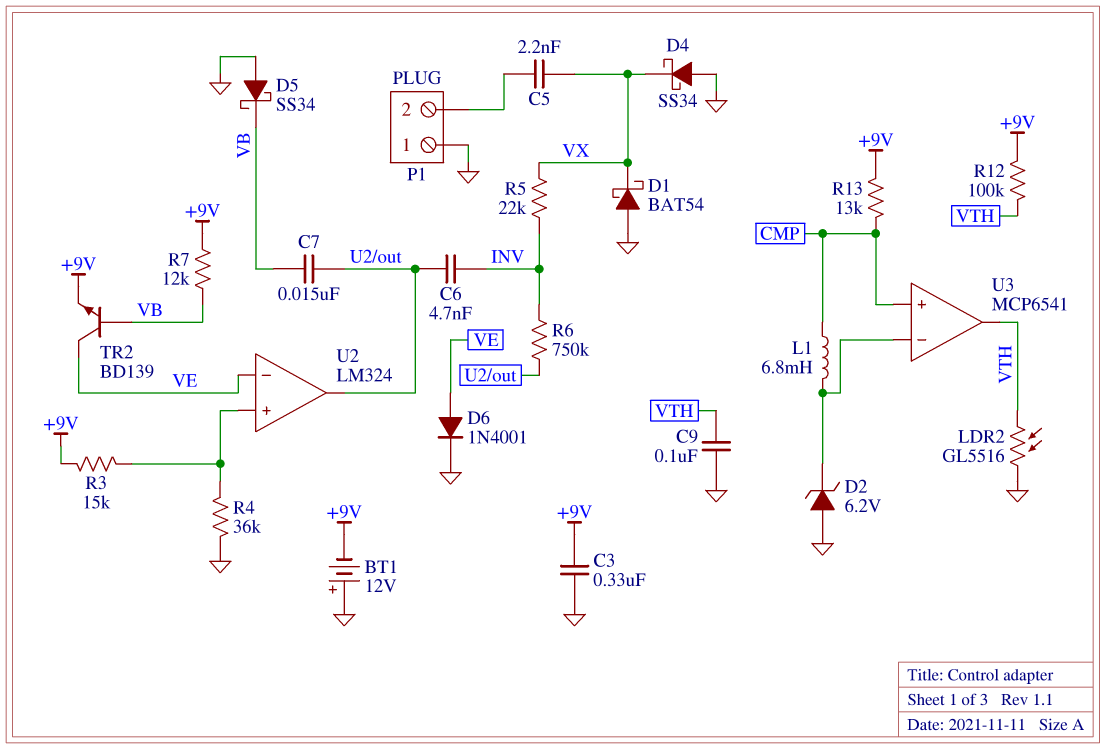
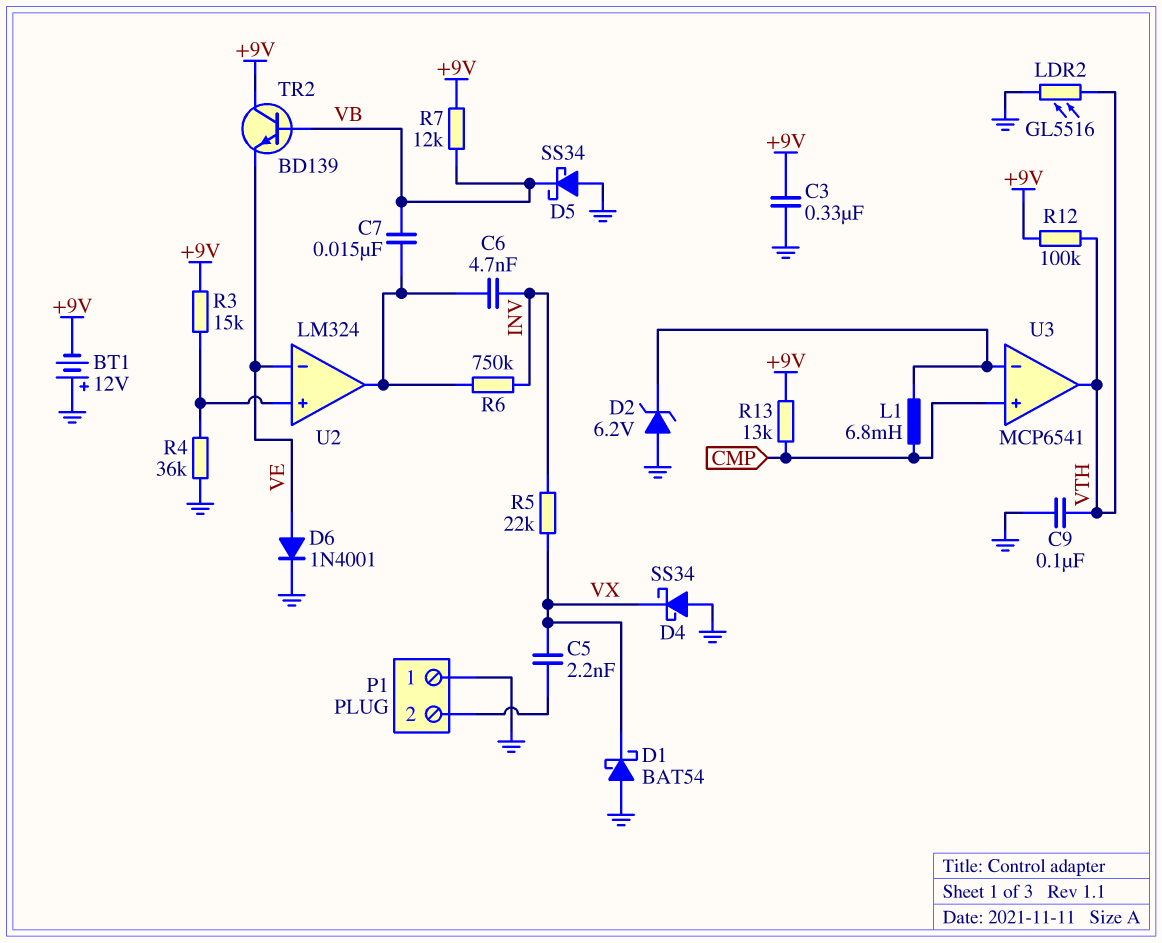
TR2: NPN BD139 (B VB, C VE, E +9V) -> NPN BD139 (B VB, C +9V, E VE)

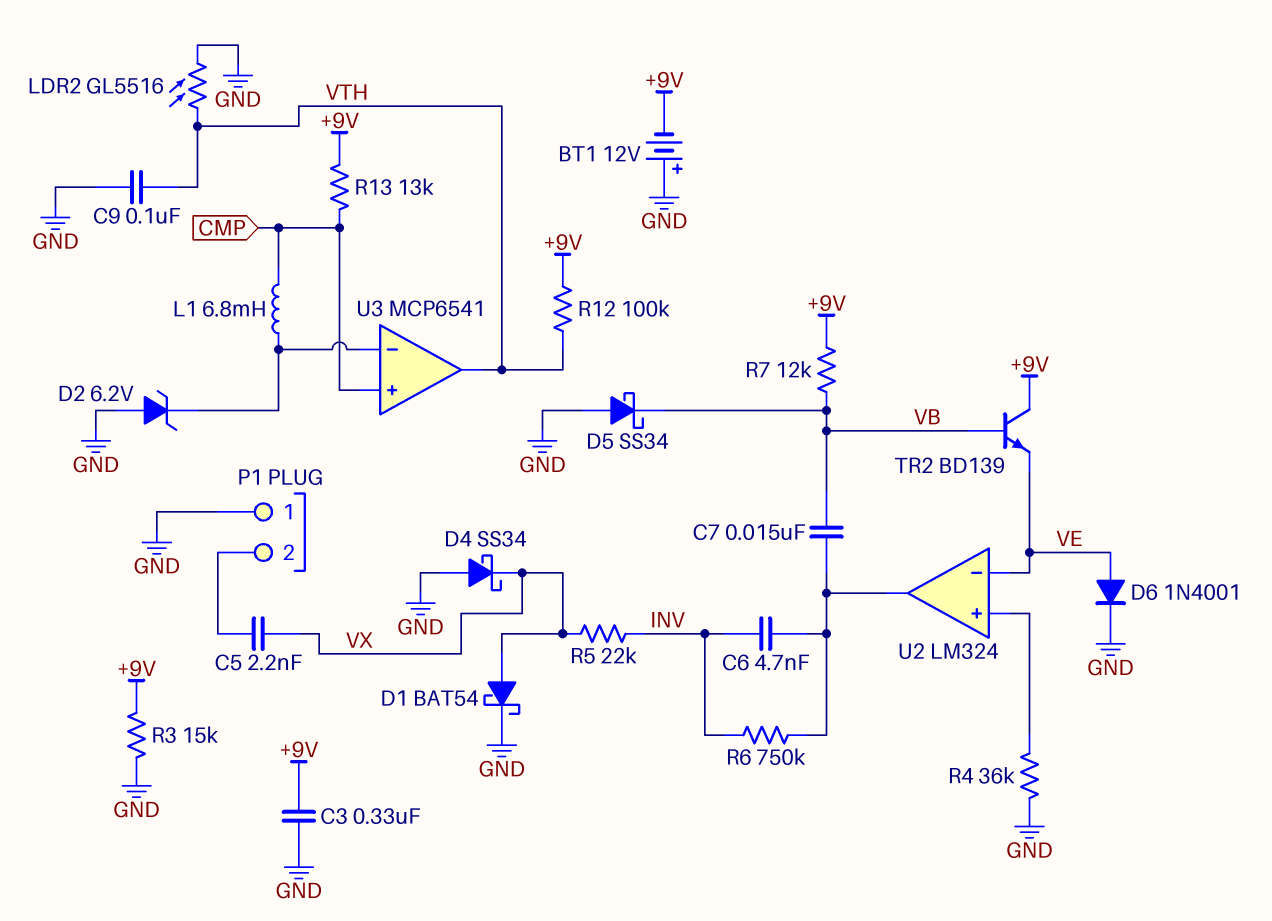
D1: schottky BAT54 (A GND, K VX) -> schottky BAT54 (A VX, K GND)
R3: 15k (+9V, U2/in+) -> 15k (+9V, GND)

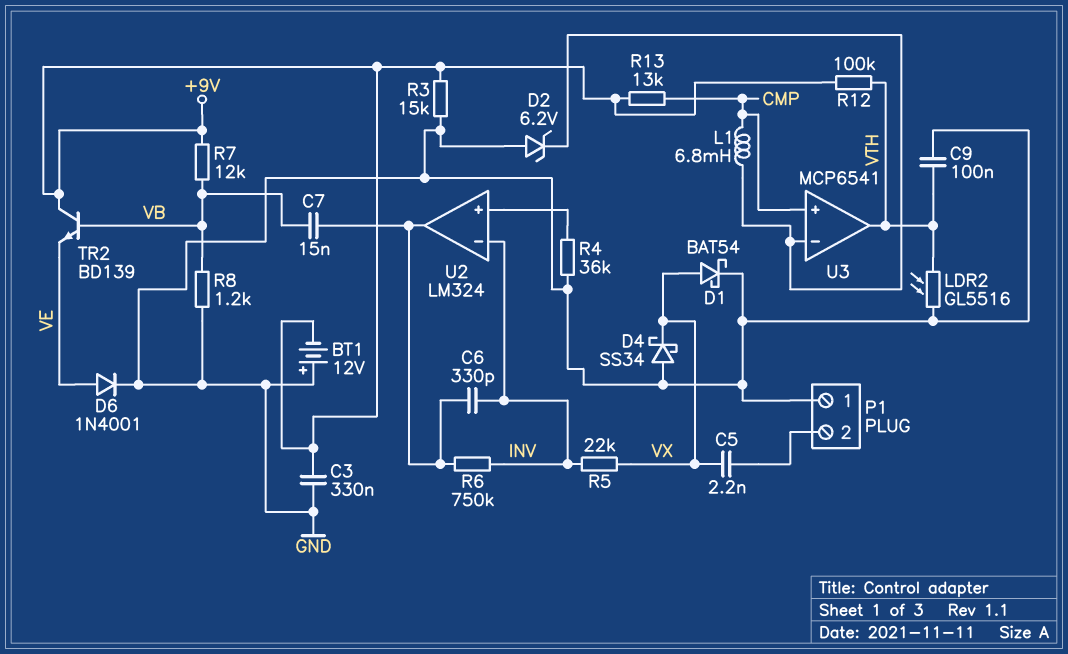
C6: 4.7nF (INV, U2/out) -> 330pF (INV, U2/out)
D5: schottky SS34 (A GND, K VB) -> none
R8: none -> 1.2k (GND, VB)
U2 pin in-: VE -> INV

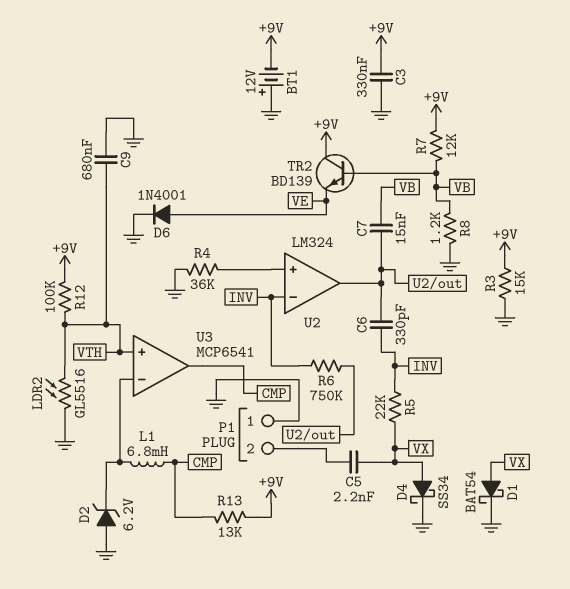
C9: 100nF (GND, VTH) -> 680nF (GND, VTH)
D4: schottky SS34 (A GND, K VX) -> schottky SS34 (A VX, K GND)
U3 pin in+: CMP -> VTH
U3 pin out: VTH -> CMP

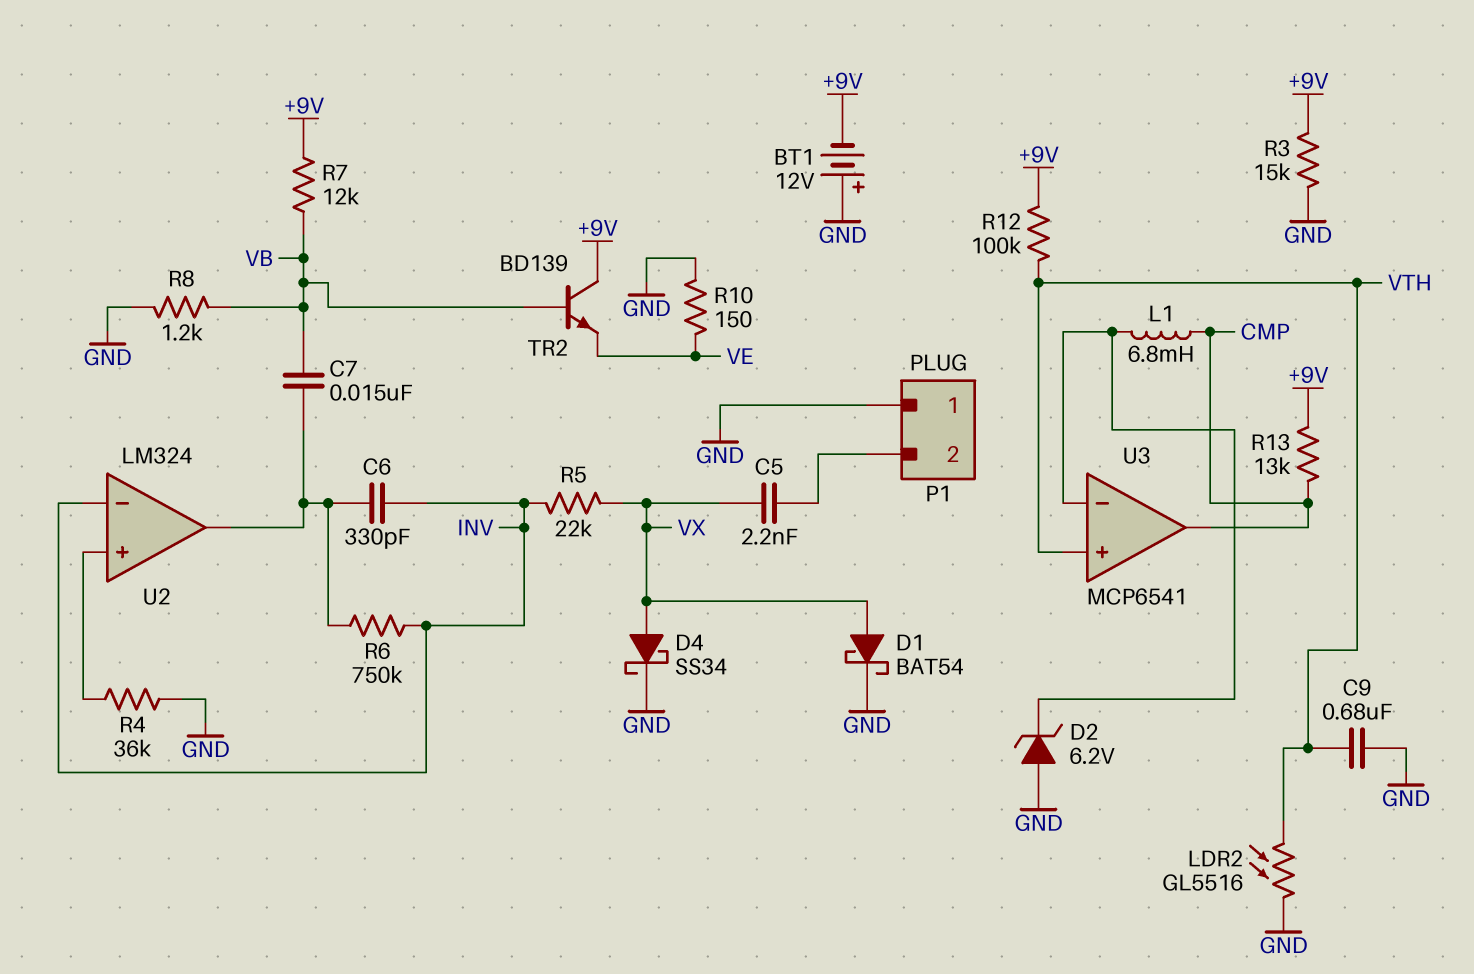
C3: 330nF (+9V, GND) -> none
D6: diode 1N4001 (A VE, K GND) -> none
R10: none -> 150 (GND, VE)

